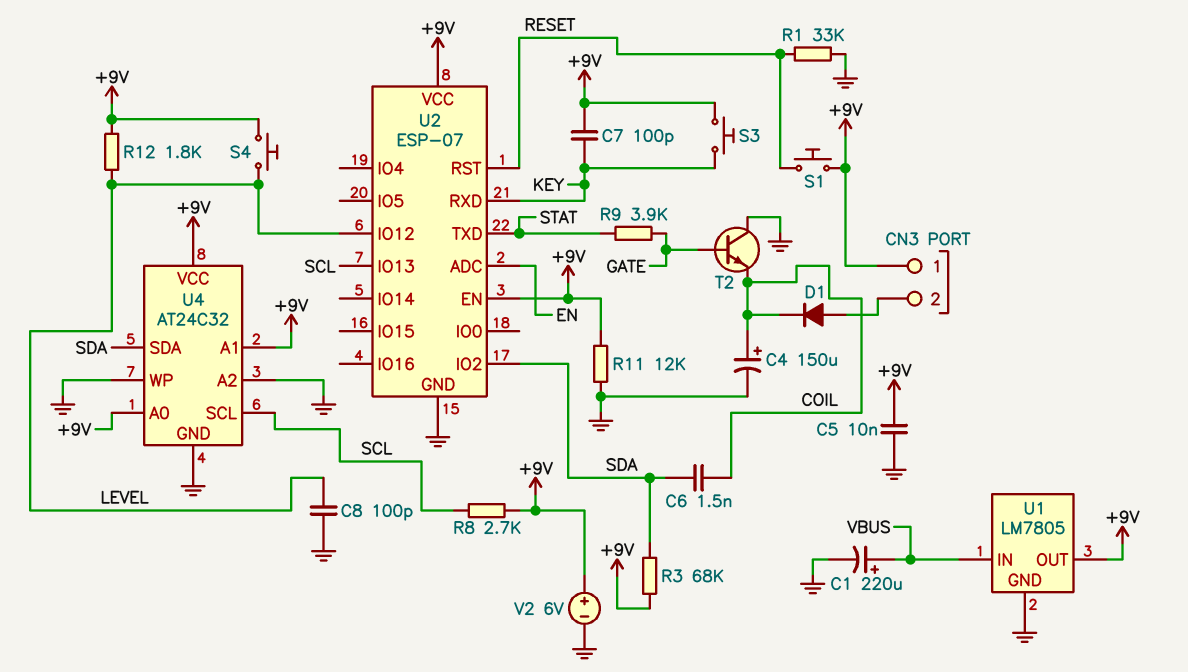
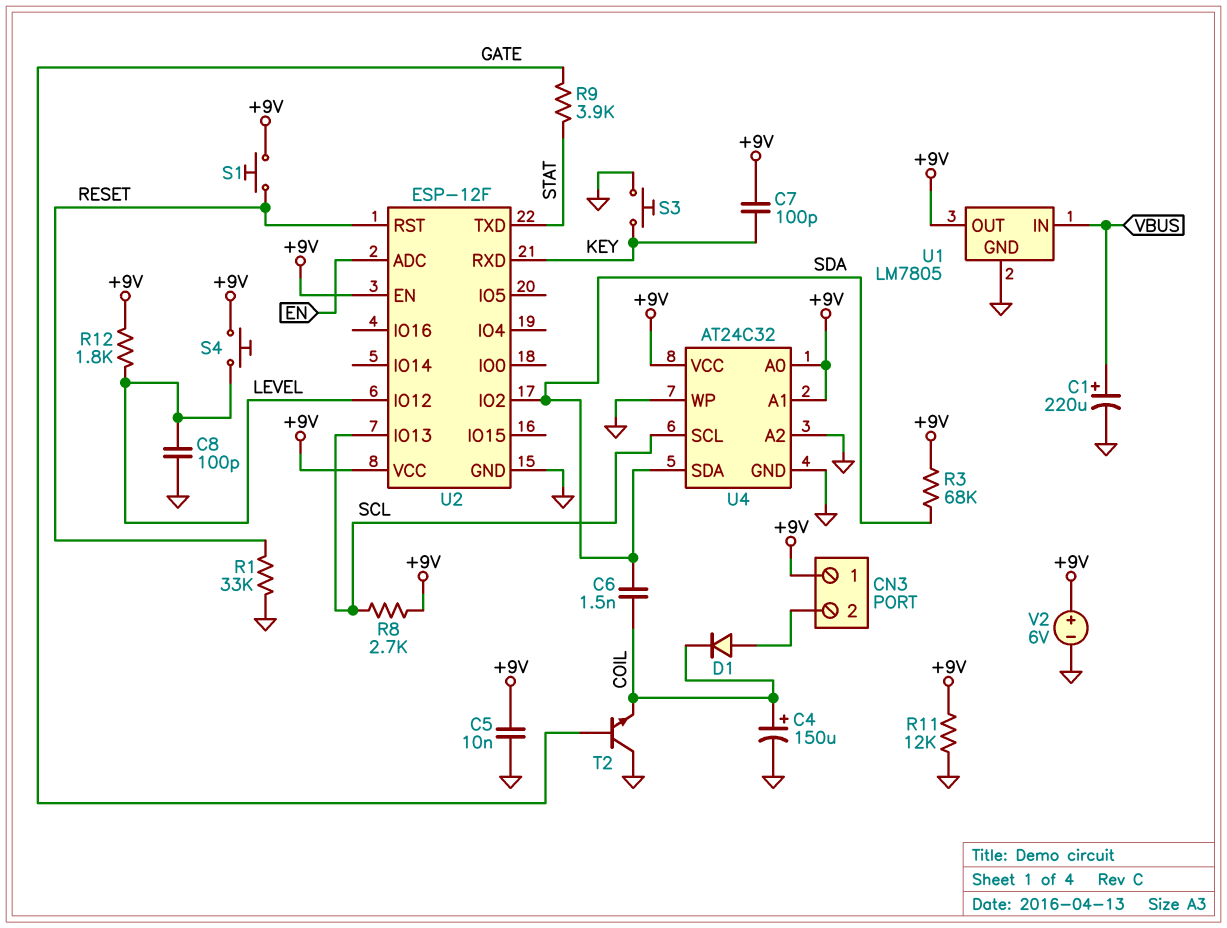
S3: button (+9V, KEY) -> button (GND, KEY)
U2: ESP-07 -> ESP-12F

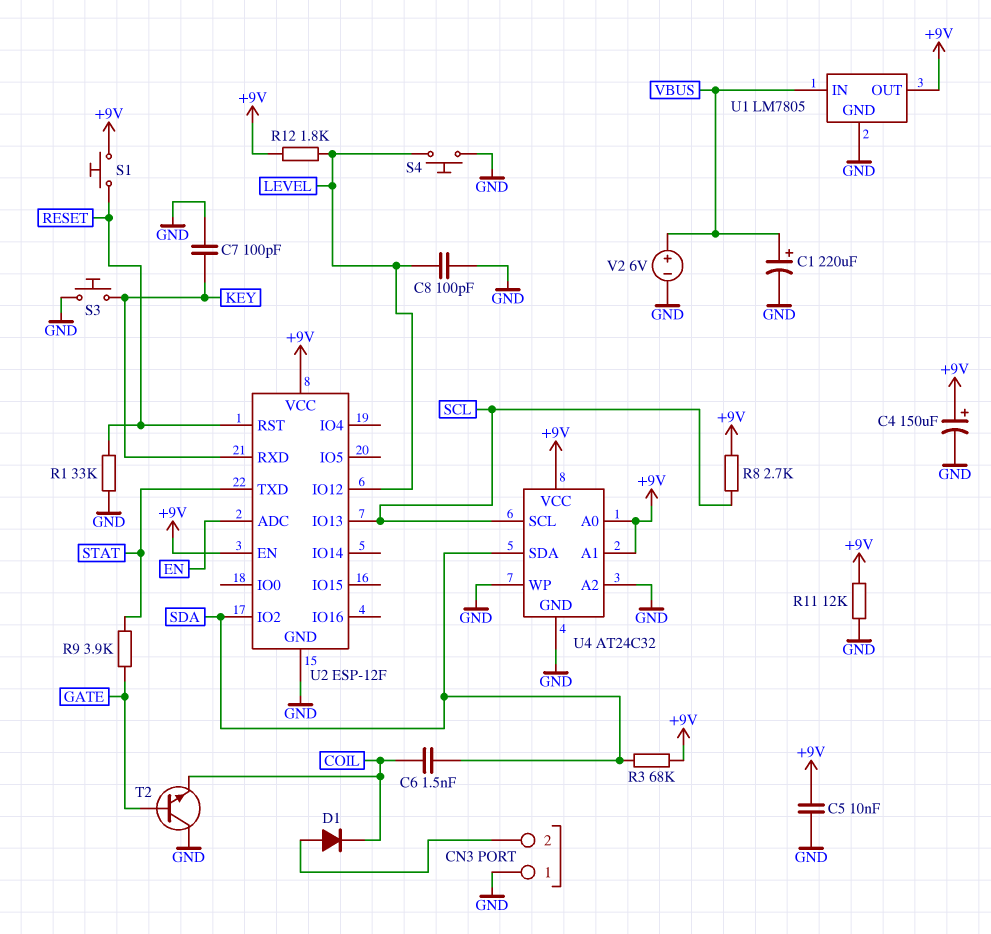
C4: 150uF (plus COIL, minus GND) -> 150uF (plus +9V, minus GND)
C7: 100pF (+9V, KEY) -> 100pF (GND, KEY)
CN3 pin 1: +9V -> GND
S4: button (+9V, LEVEL) -> button (GND, LEVEL)
V2: 6V (plus +9V, minus GND) -> 6V (plus VBUS, minus GND)

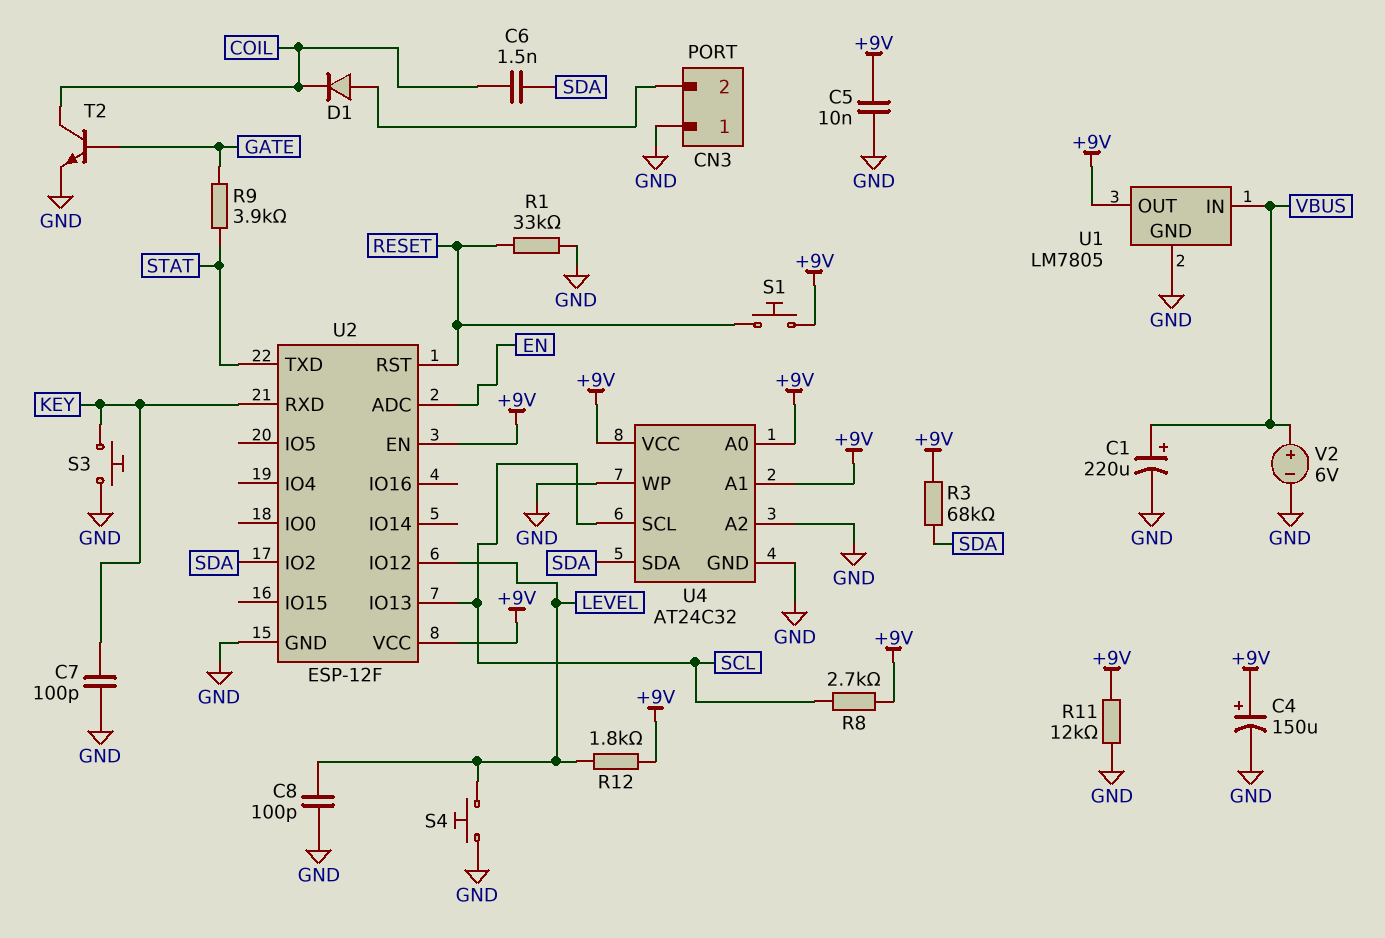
T2: NPN (B GATE, C GND, E COIL) -> NPN (B GATE, C COIL, E GND)

